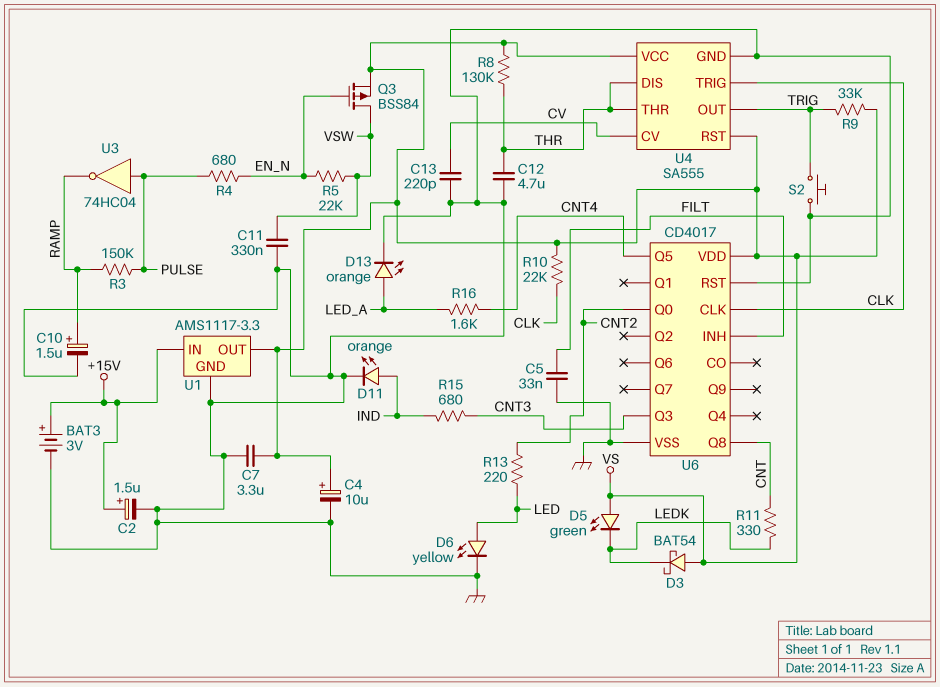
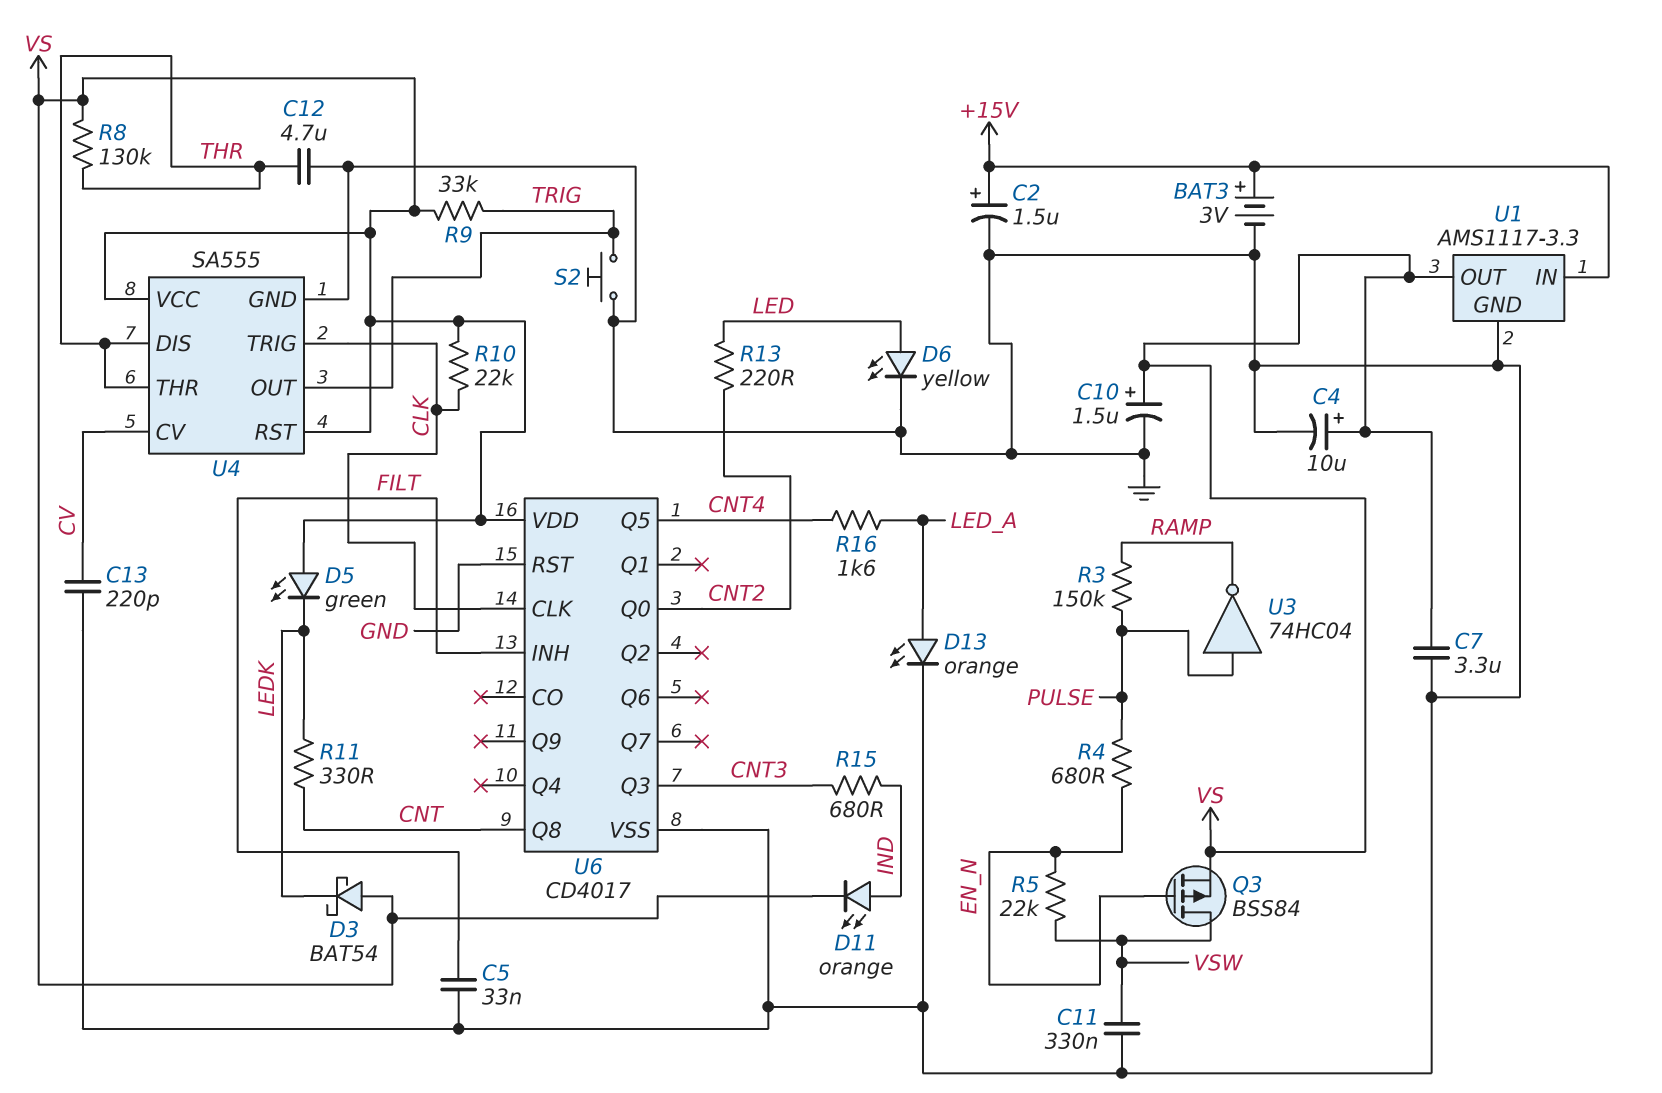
C10: 1.5uF (plus RAMP, minus GND) -> 1.5uF (plus VS, minus GND)
D11: LED orange (A IND, K GND) -> LED orange (A IND, K VS)

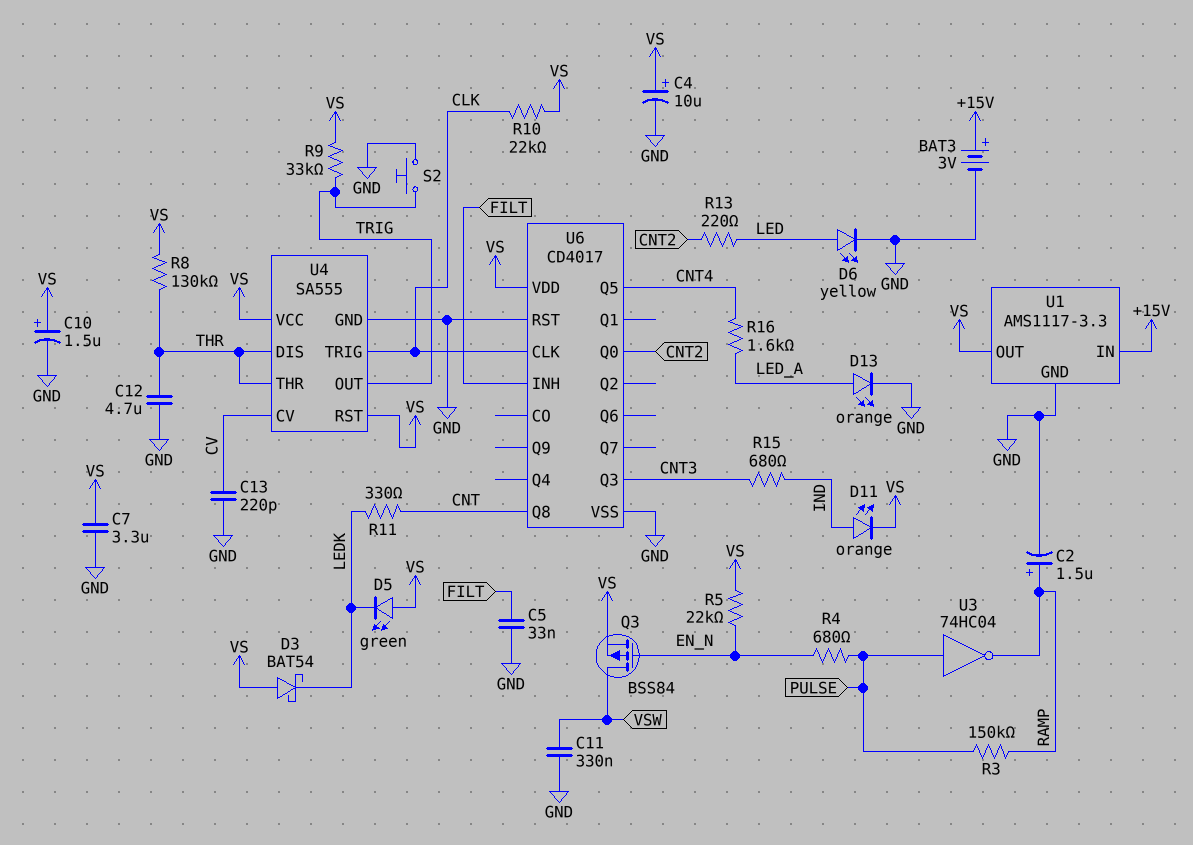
C2: 1.5uF (plus +15V, minus GND) -> 1.5uF (plus RAMP, minus GND)
R5: 22k (EN_N, VSW) -> 22k (EN_N, VS)

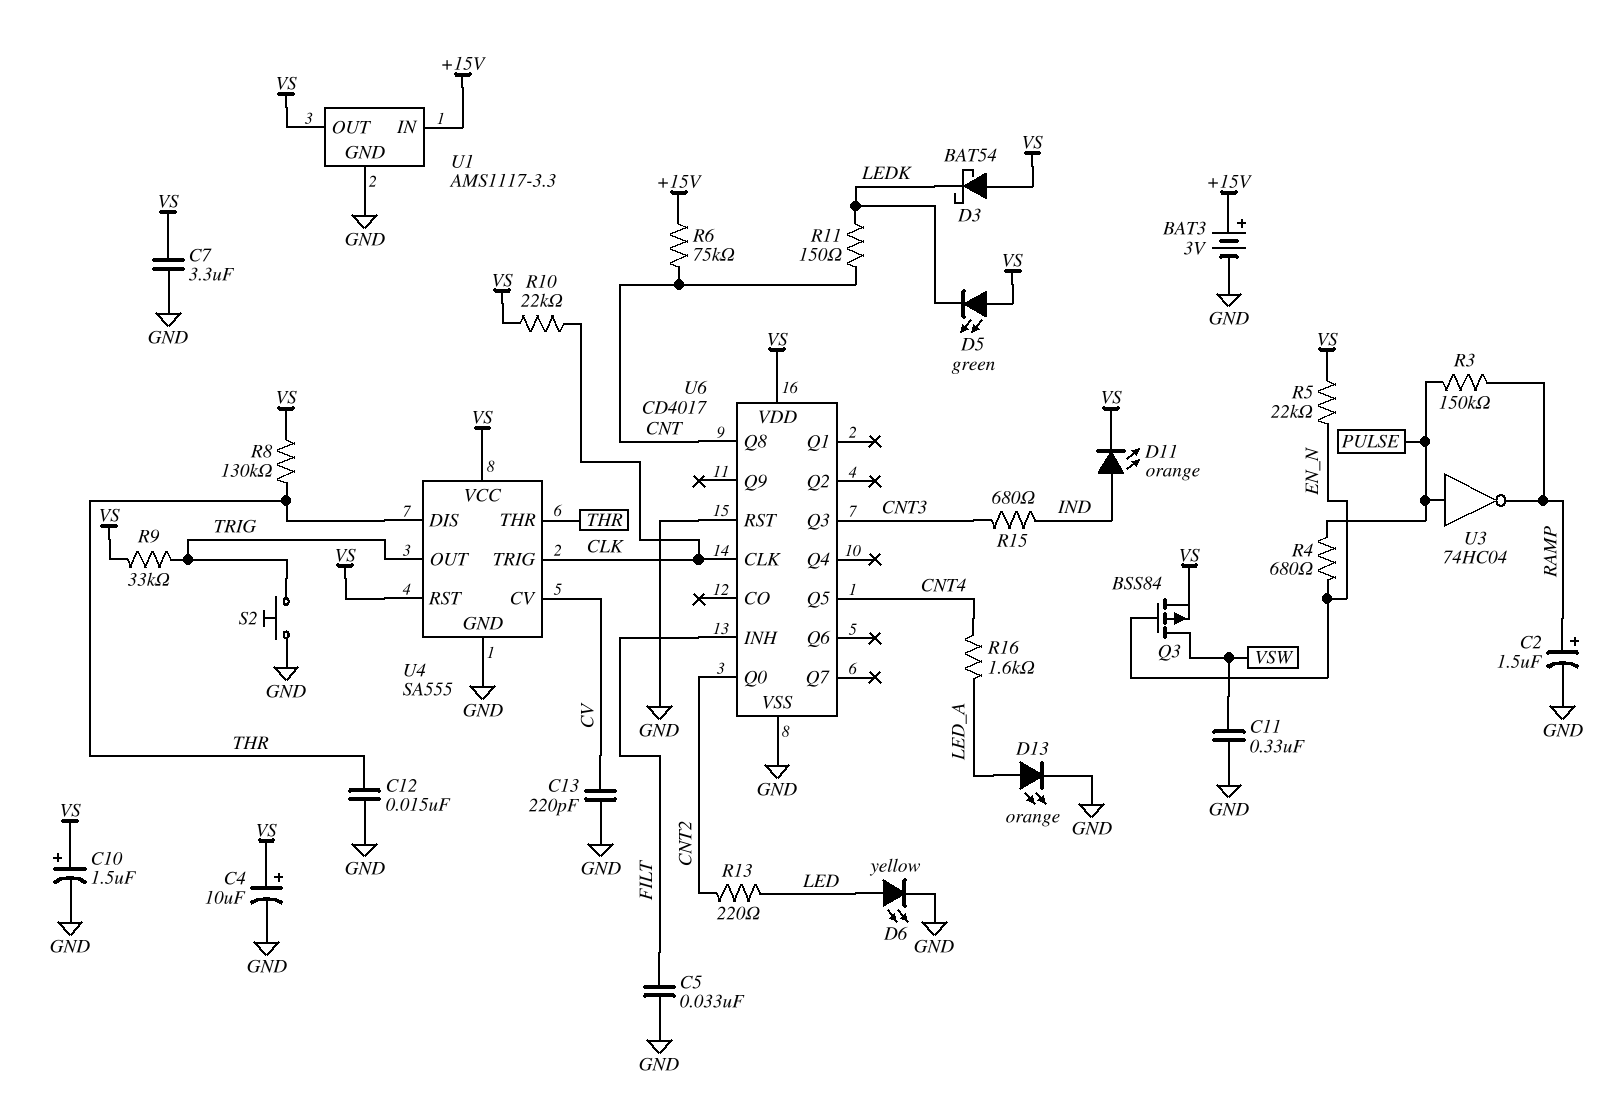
C12: 4.7uF (GND, THR) -> 15nF (GND, THR)
R6: none -> 75k (+15V, CNT)
R11: 330 (CNT, LEDK) -> 150 (CNT, LEDK)

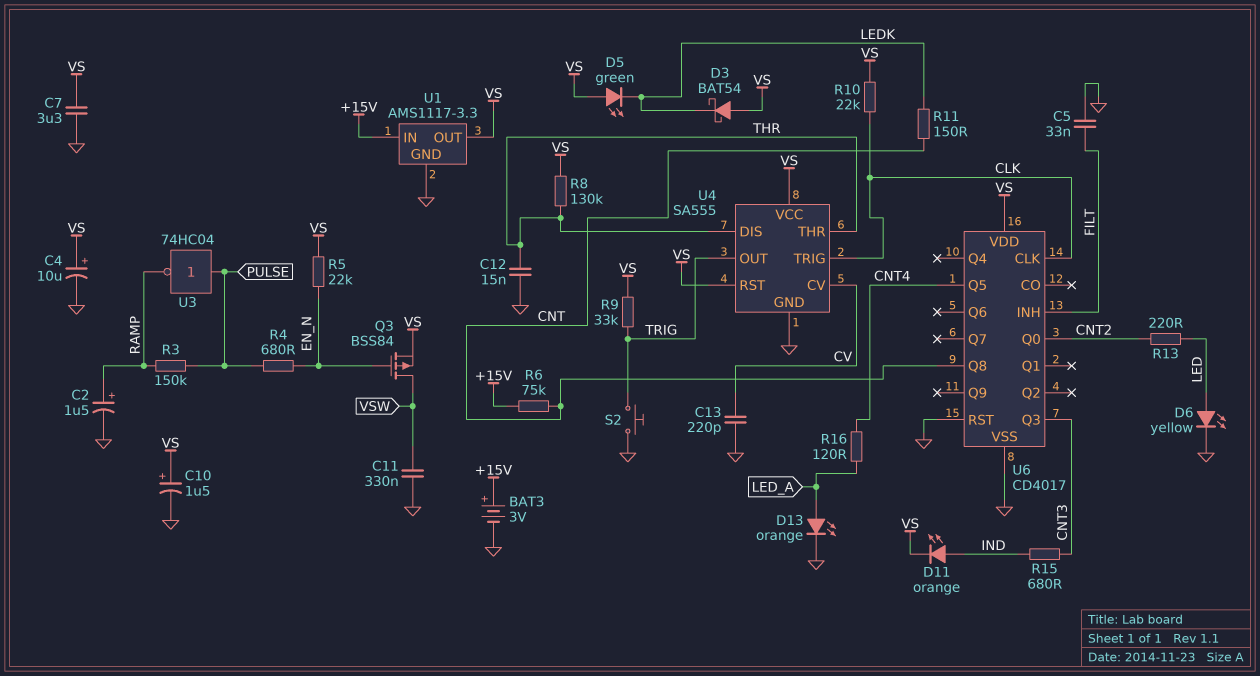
R16: 1.6k (CNT4, LED_A) -> 120 (CNT4, LED_A)

